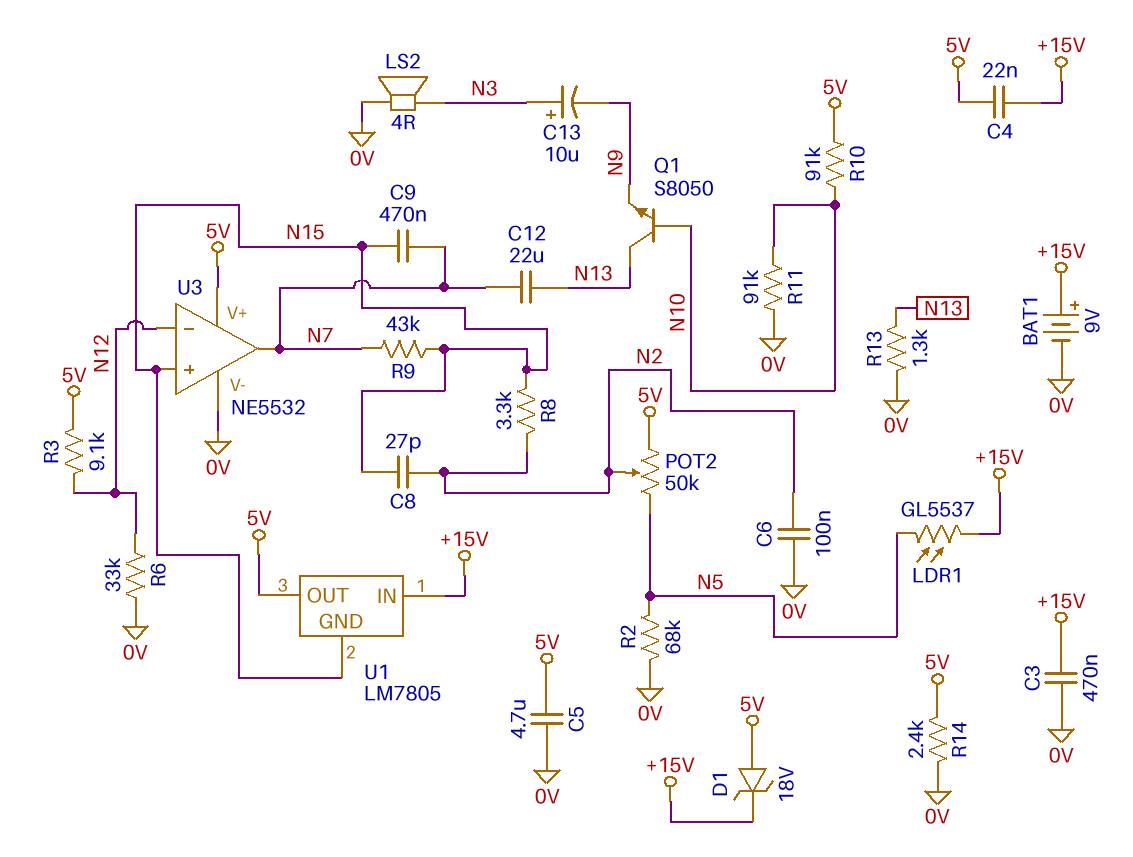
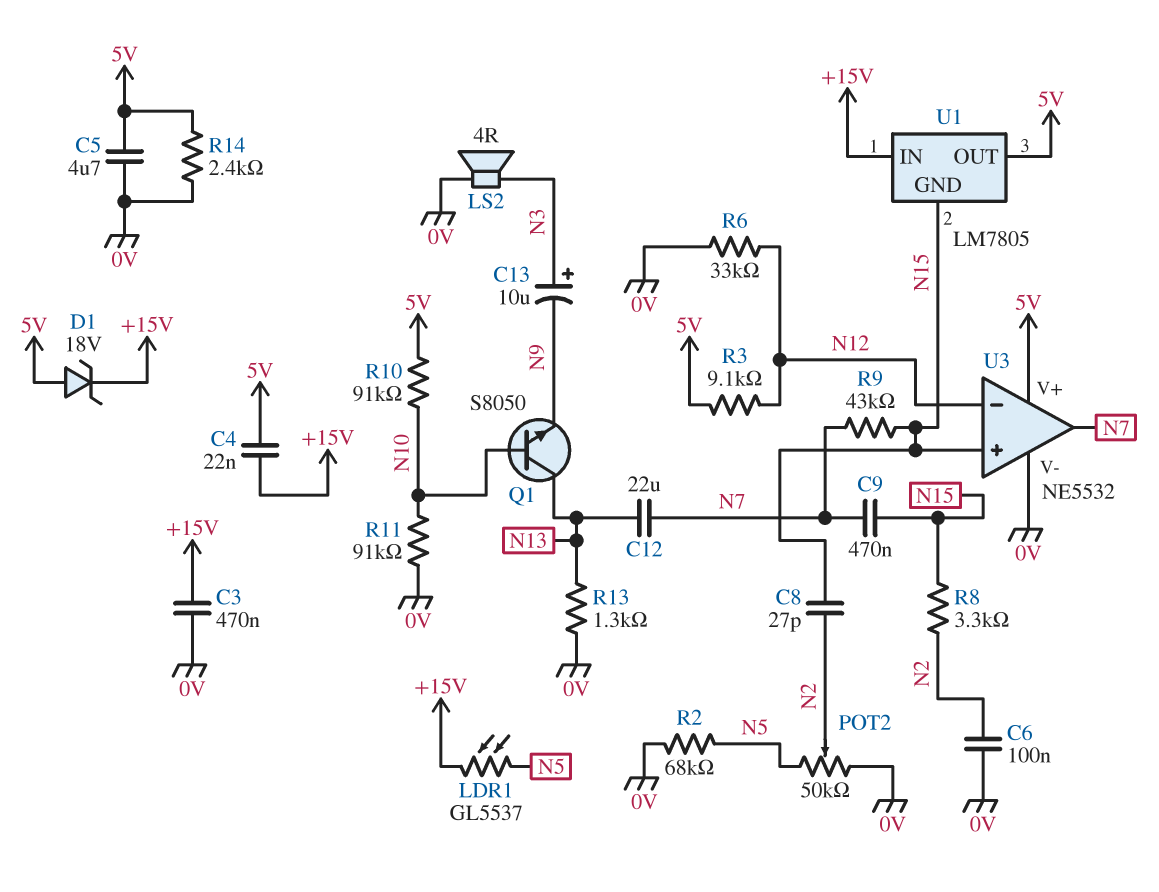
BAT1: 9V (plus +15V, minus 0V) -> none
POT2: 50k (5V, N5, wiper N2) -> 50k (0V, N5, wiper N2)

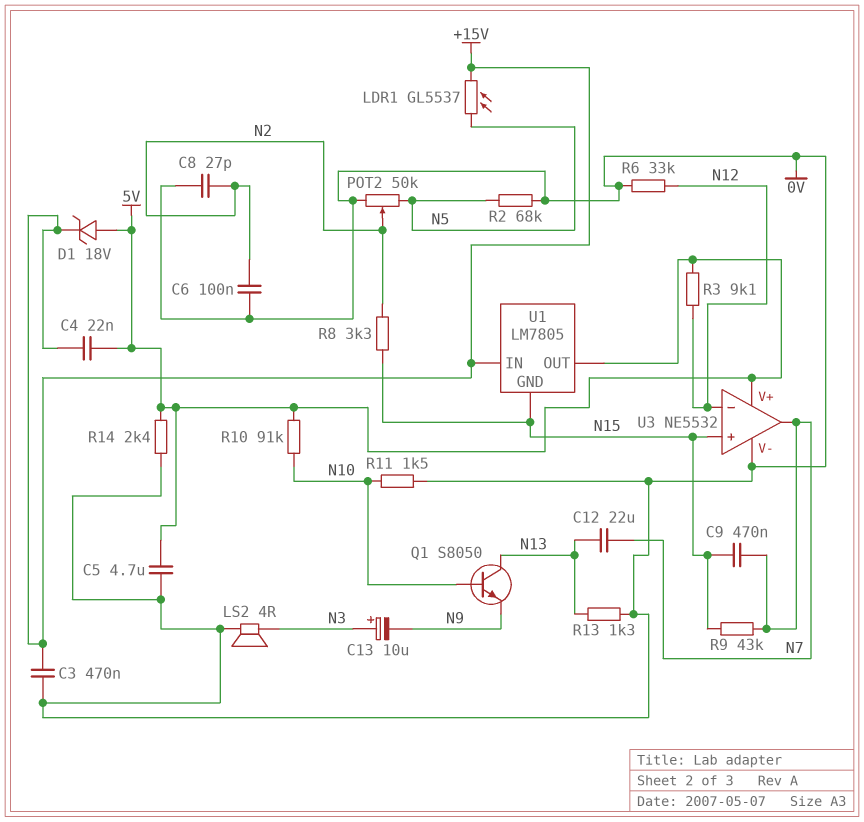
C8: 27pF (N2, N15) -> 27pF (0V, N2)
R11: 91k (0V, N10) -> 1.5k (0V, N10)

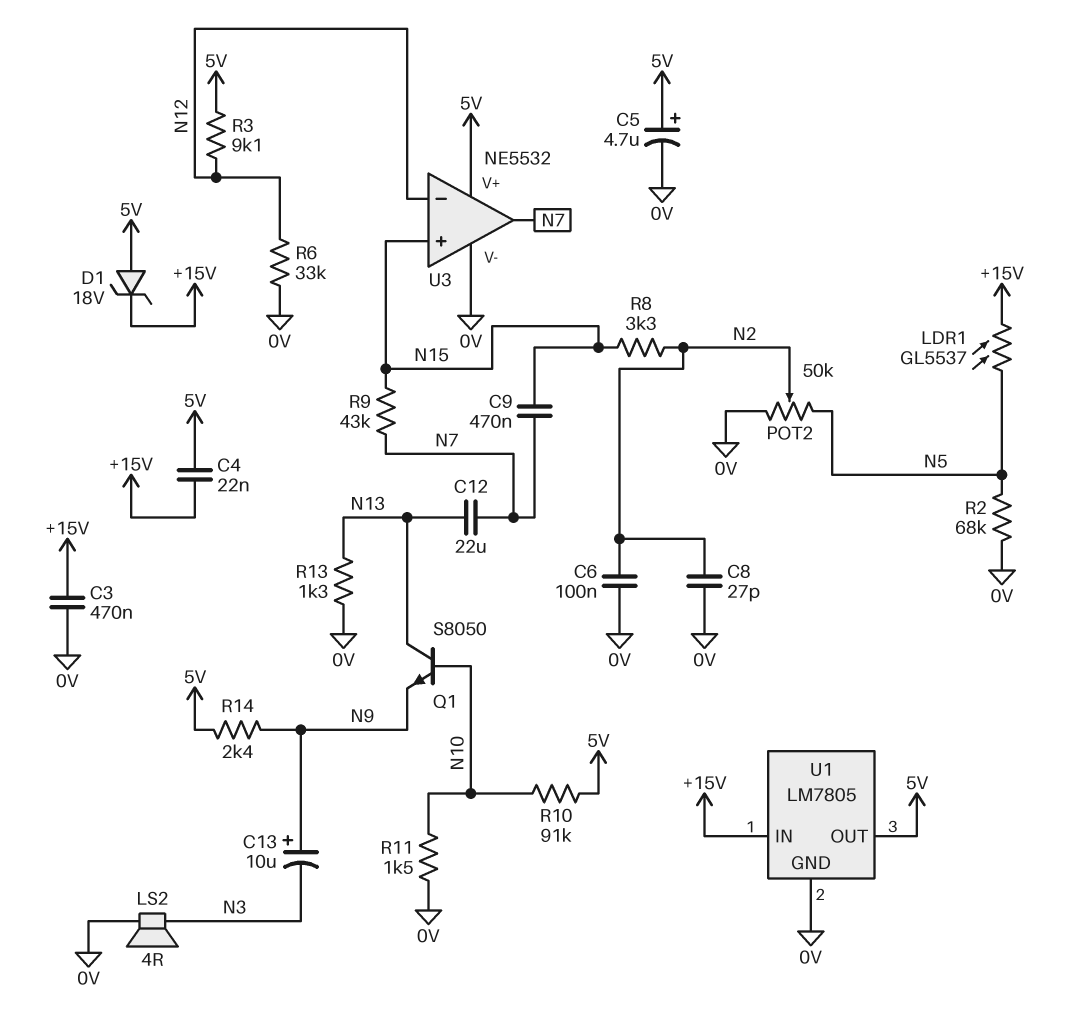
C5: 4.7uF (0V, 5V) -> 4.7uF (plus 5V, minus 0V)
C13: 10uF (plus N3, minus N9) -> 10uF (plus N9, minus N3)
R14: 2.4k (0V, 5V) -> 2.4k (5V, N9)
U1 pin GND: N15 -> 0V

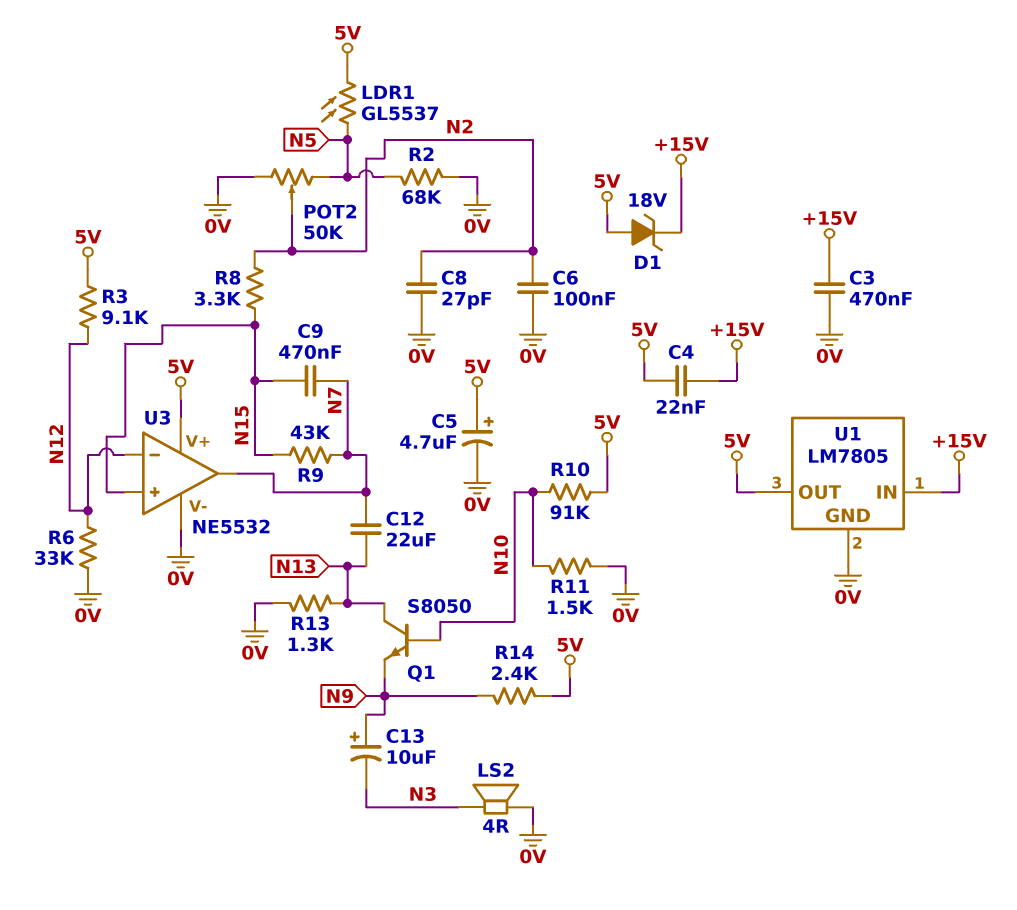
LDR1: GL5537 (+15V, N5) -> GL5537 (5V, N5)

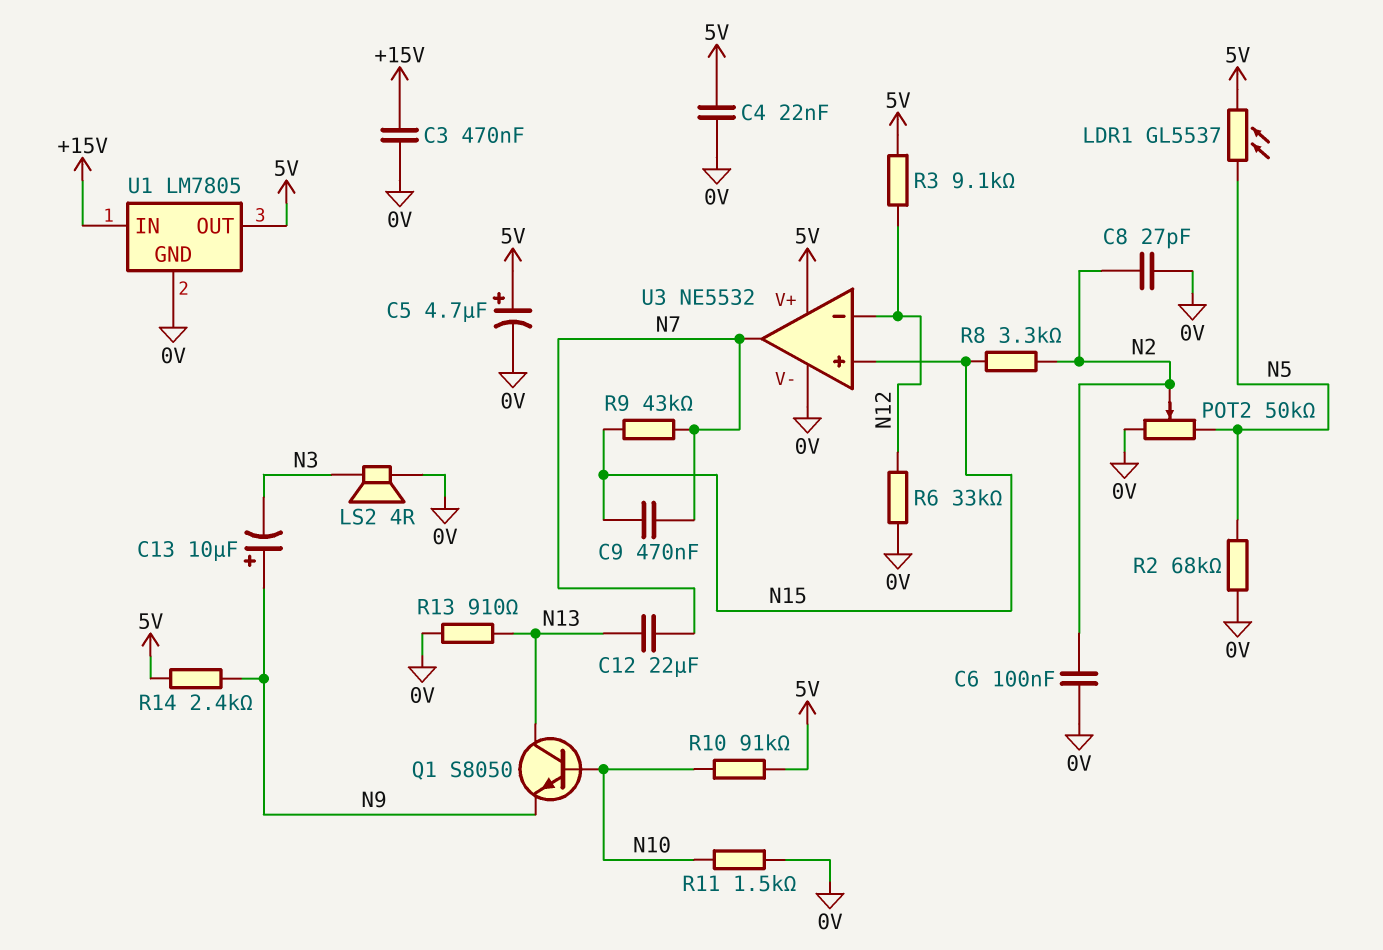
C4: 22nF (+15V, 5V) -> 22nF (0V, 5V)
D1: zener 18V (A 5V, K +15V) -> none
R13: 1.3k (0V, N13) -> 910 (0V, N13)

